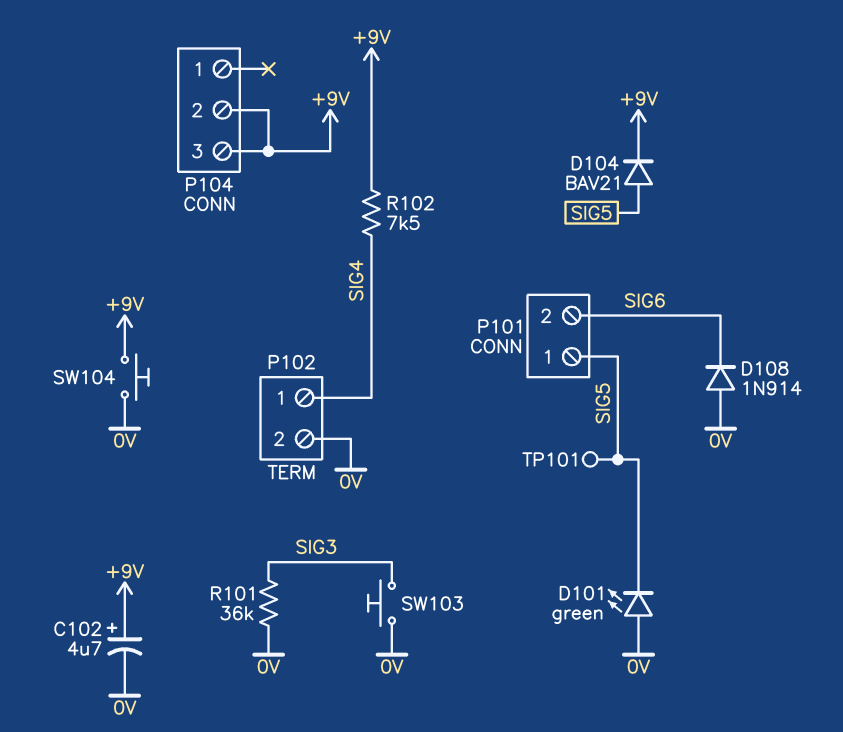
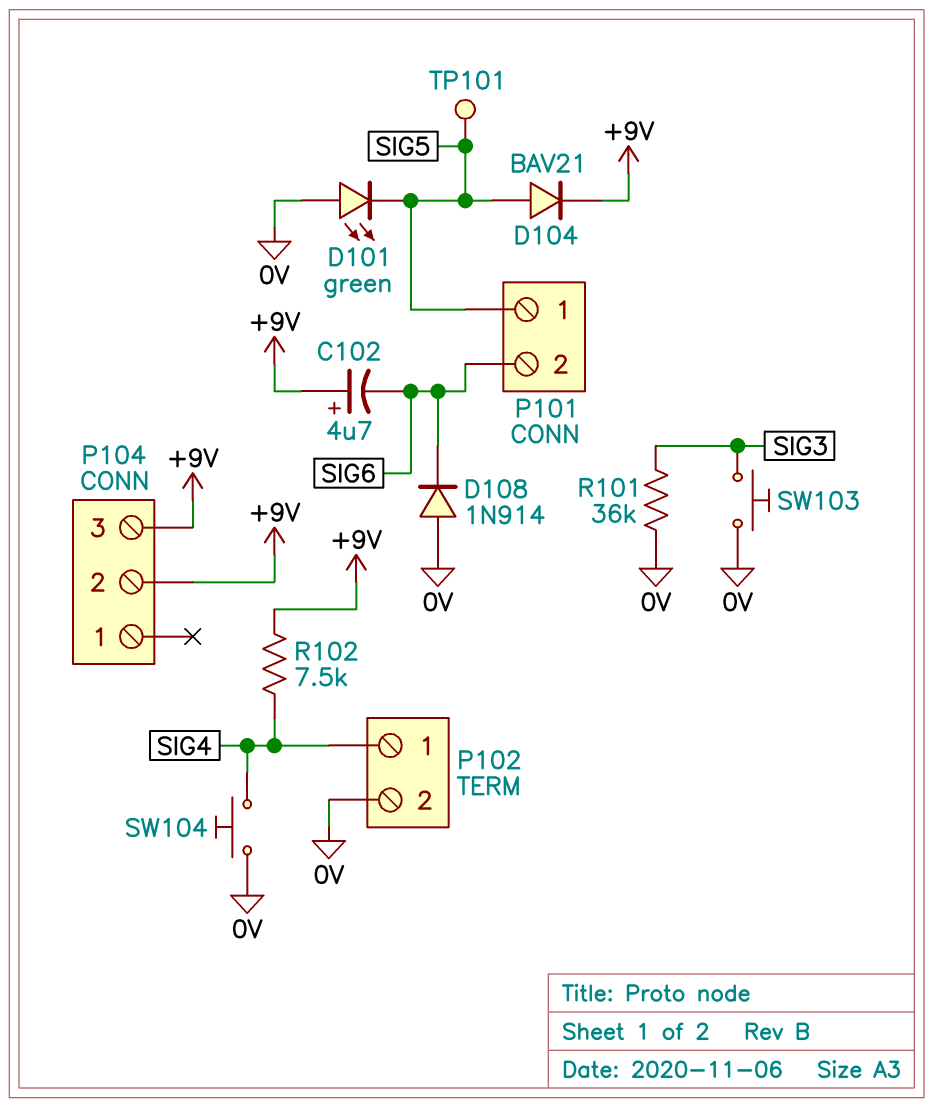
C102: 4.7uF (plus +9V, minus 0V) -> 4.7uF (plus +9V, minus SIG6)
SW104: button (+9V, 0V) -> button (0V, SIG4)

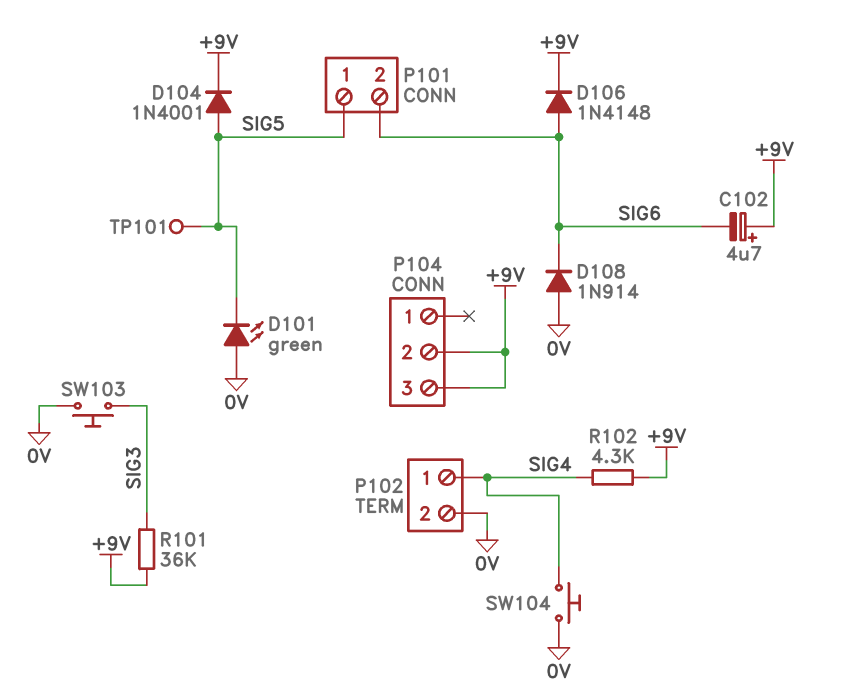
D104: diode BAV21 (A SIG5, K +9V) -> diode 1N4001 (A SIG5, K +9V)
D106: none -> diode 1N4148 (A SIG6, K +9V)
R101: 36k (0V, SIG3) -> 36k (+9V, SIG3)
R102: 7.5k (+9V, SIG4) -> 4.3k (+9V, SIG4)

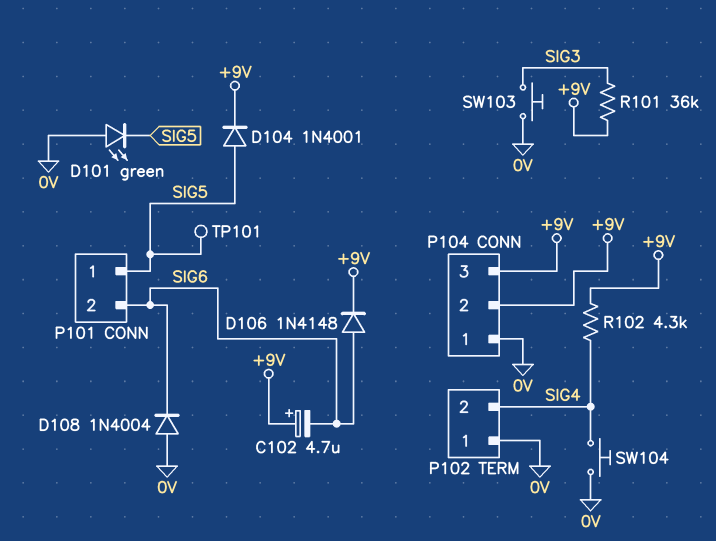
D108: diode 1N914 (A 0V, K SIG6) -> diode 1N4004 (A 0V, K SIG6)
P102 pin 1: SIG4 -> 0V
P102 pin 2: 0V -> SIG4
P104 pin 1: none -> 0V

